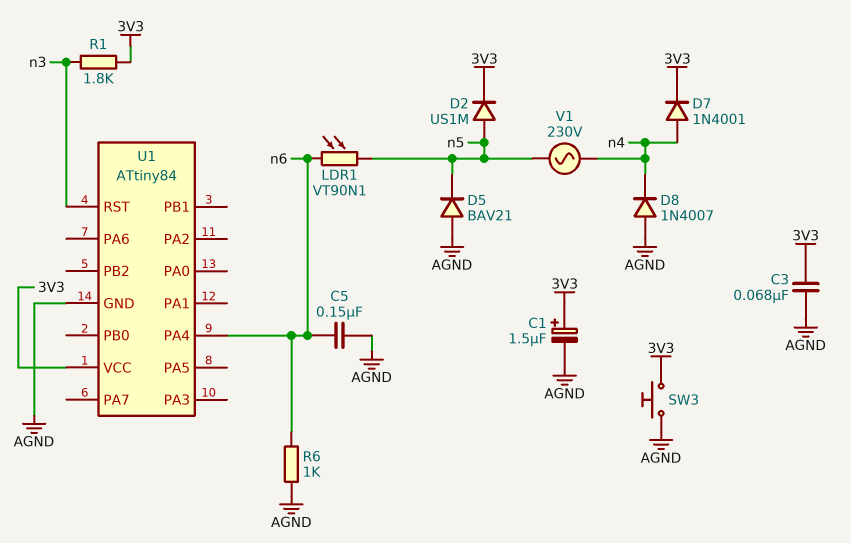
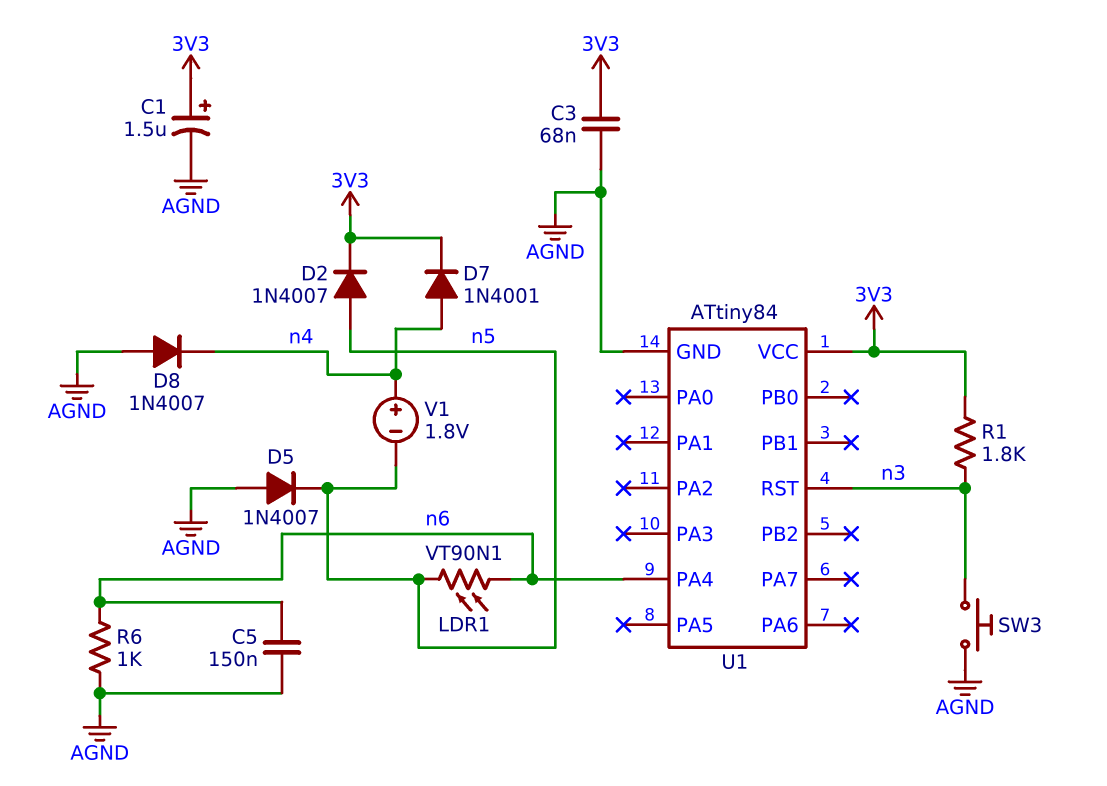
D2: diode US1M (A n5, K 3V3) -> diode 1N4007 (A n5, K 3V3)
D5: diode BAV21 (A AGND, K n5) -> diode 1N4007 (A AGND, K n5)
SW3: button (3V3, AGND) -> button (AGND, n3)
V1: AC 230V (n4, n5) -> 1.8V (plus n4, minus n5)

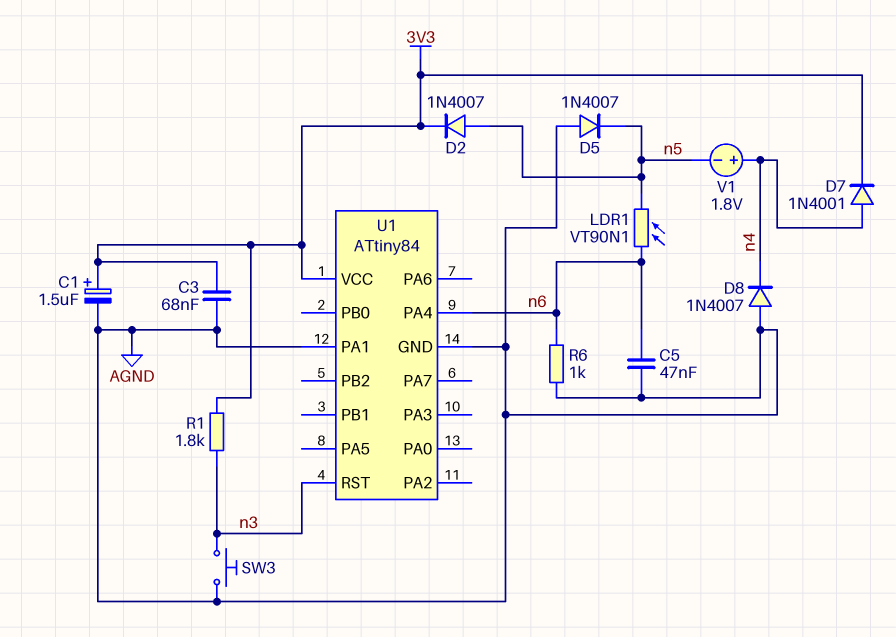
C5: 150nF (AGND, n6) -> 47nF (AGND, n6)
U1 pin PA1: none -> AGND

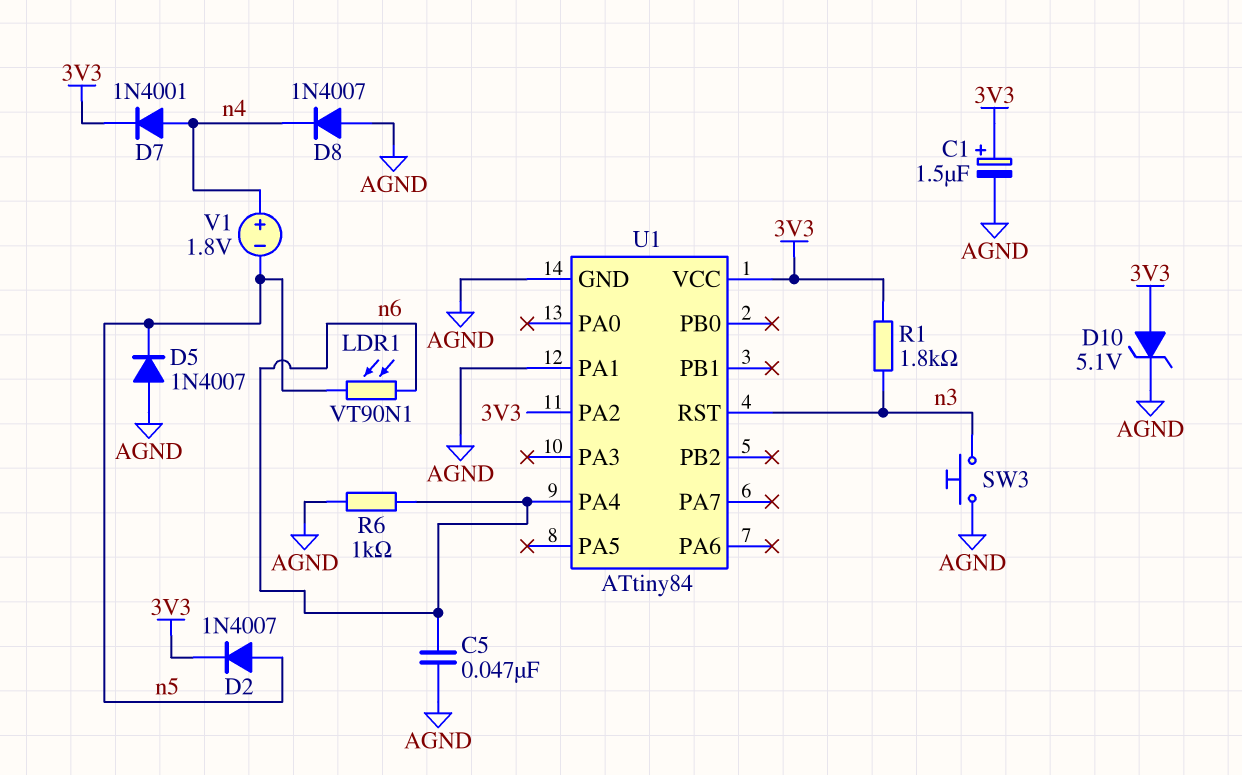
C3: 68nF (3V3, AGND) -> none
D10: none -> zener 5.1V (A 3V3, K AGND)
U1 pin PA2: none -> 3V3

